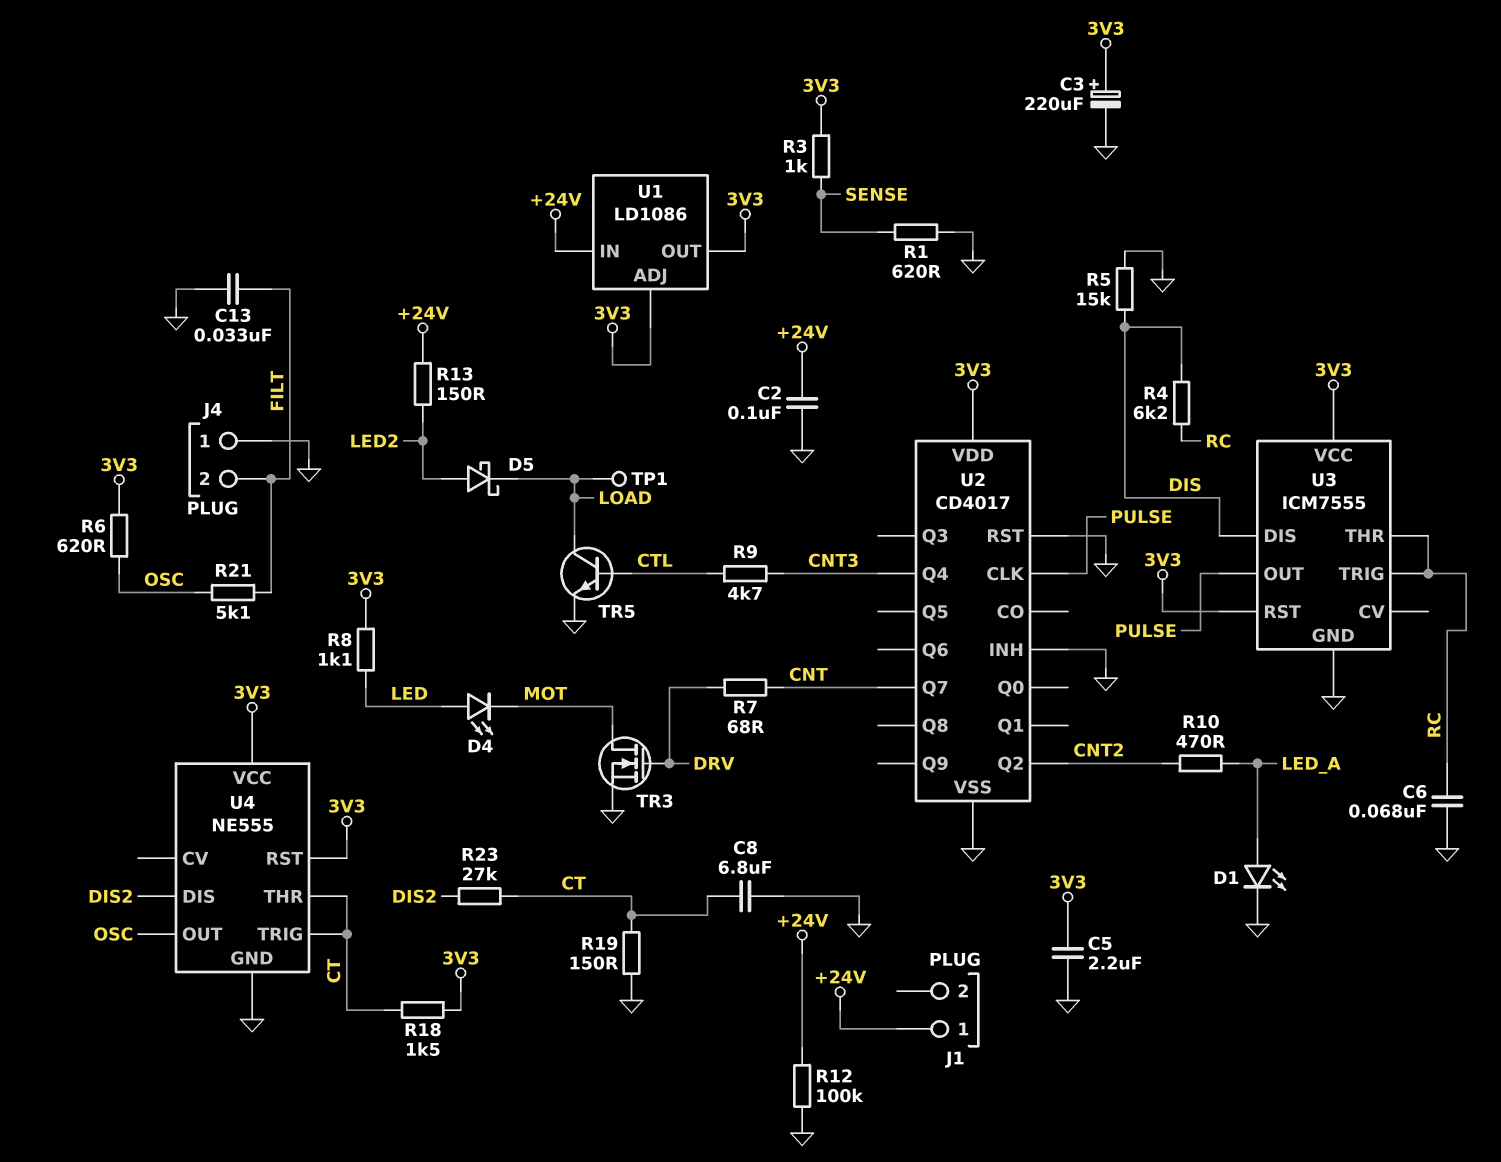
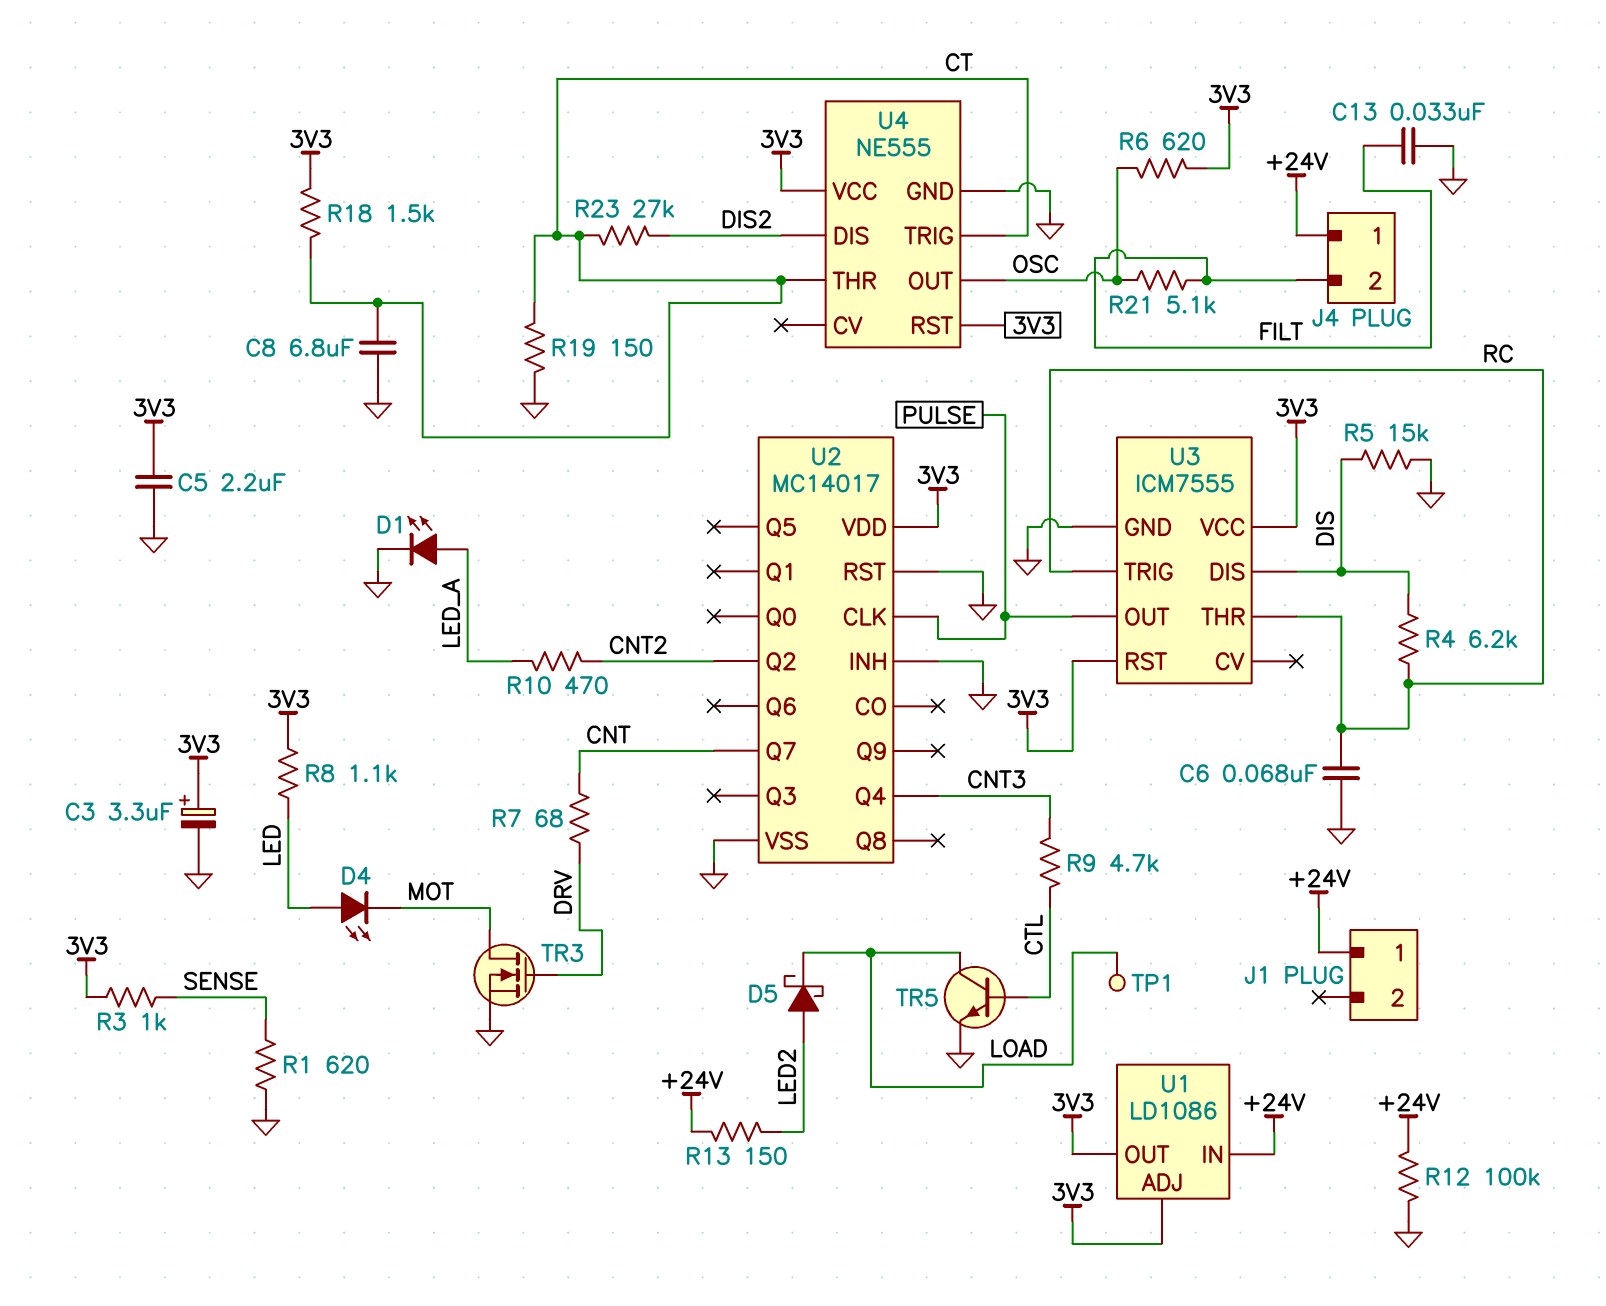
C2: 100nF (+24V, GND) -> none
C3: 220uF (plus 3V3, minus GND) -> 3.3uF (plus 3V3, minus GND)
J4 pin 1: GND -> +24V
U2: CD4017 -> MC14017

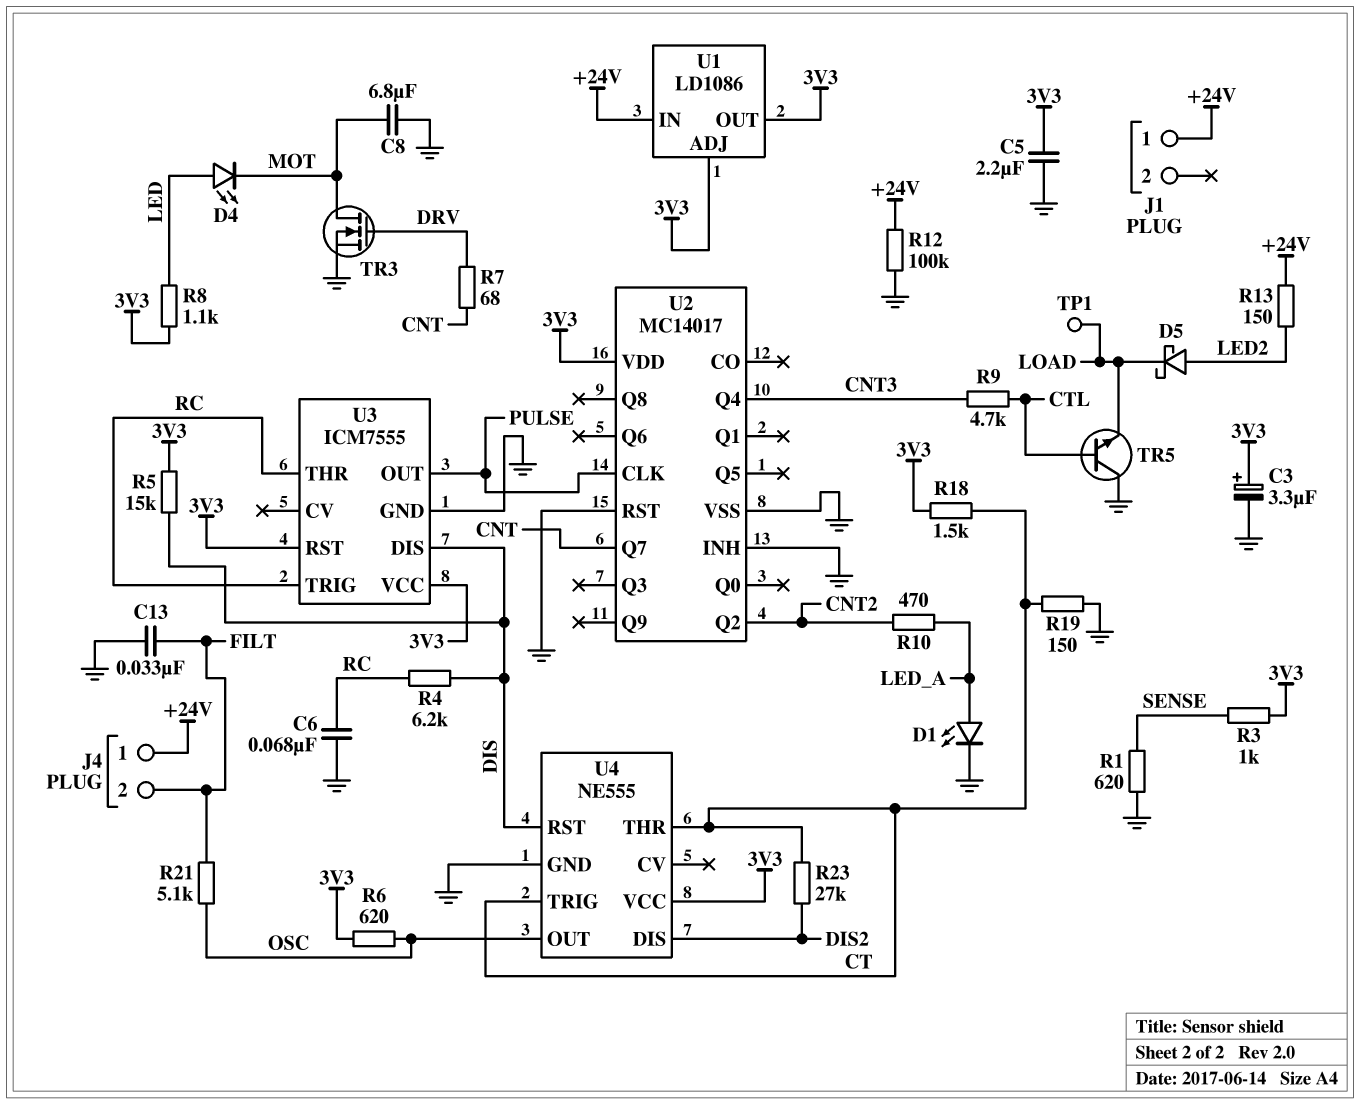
C8: 6.8uF (CT, GND) -> 6.8uF (GND, MOT)
R5: 15k (DIS, GND) -> 15k (3V3, DIS)
TR5: NPN (B CTL, C LOAD, E GND) -> NPN (B CTL, C GND, E LOAD)
U4 pin RST: 3V3 -> DIS

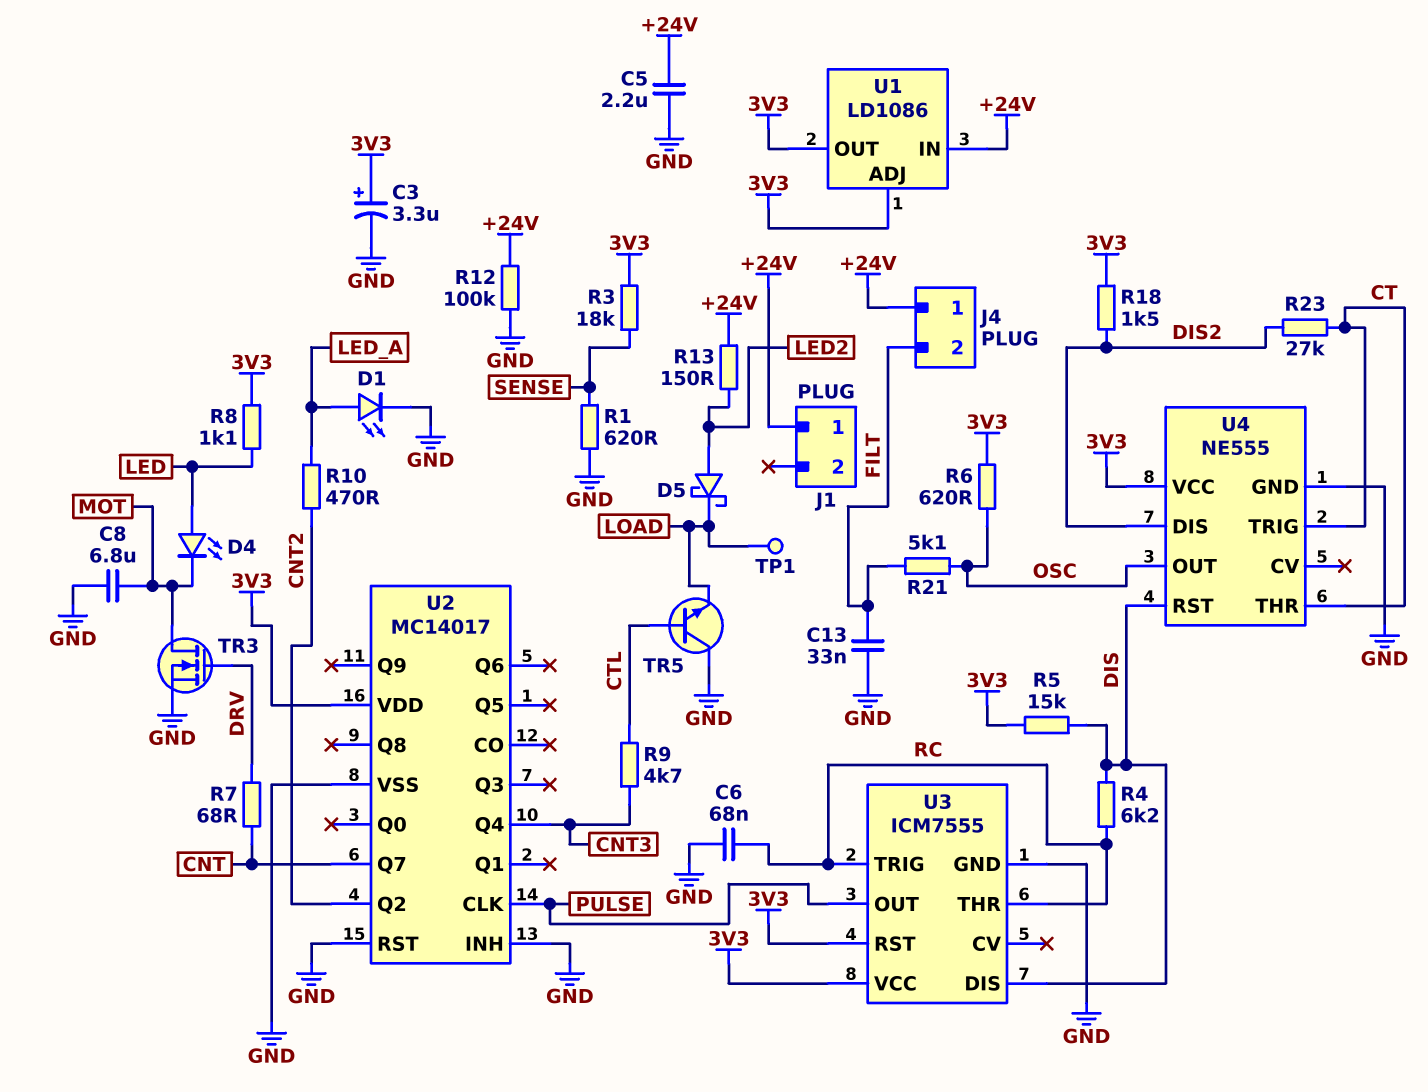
C5: 2.2uF (3V3, GND) -> 2.2uF (+24V, GND)
R3: 1k (3V3, SENSE) -> 18k (3V3, SENSE)
R18: 1.5k (3V3, CT) -> 1.5k (3V3, DIS2)
R19: 150 (CT, GND) -> none

